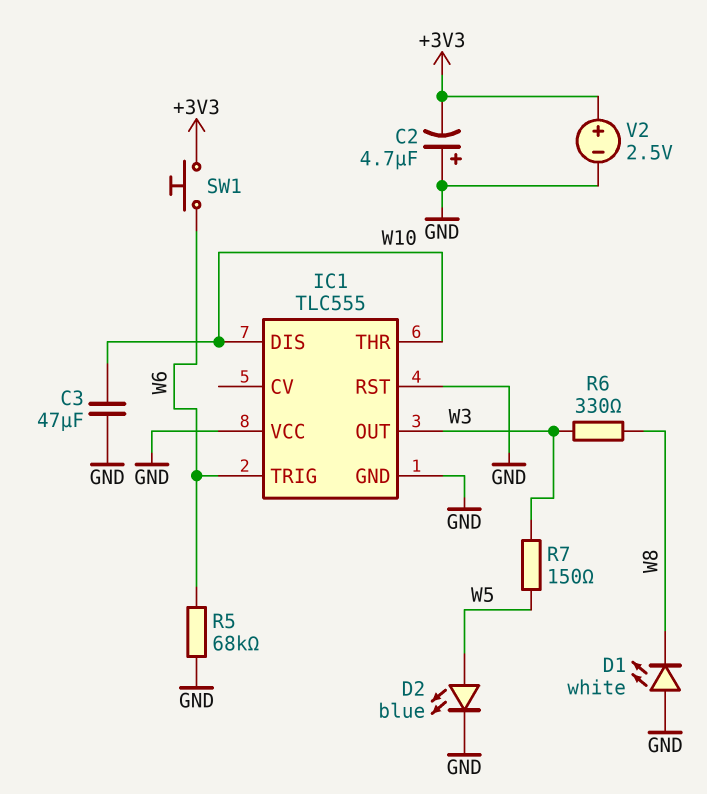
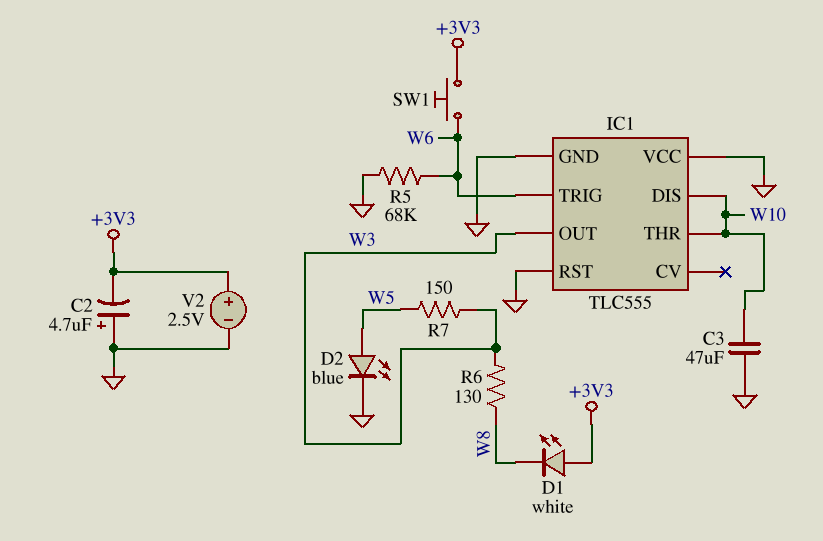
D1: LED white (A GND, K W8) -> LED white (A +3V3, K W8)
R6: 330 (W3, W8) -> 130 (W3, W8)

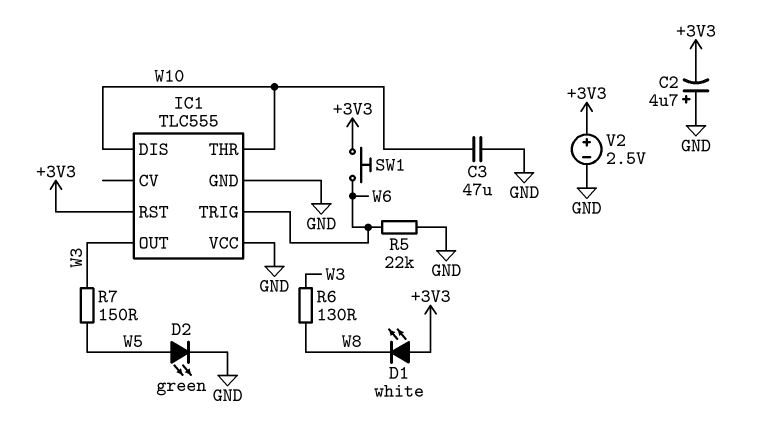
D2: LED blue (A W5, K GND) -> LED green (A W5, K GND)
IC1 pin RST: GND -> +3V3
R5: 68k (GND, W6) -> 22k (GND, W6)

